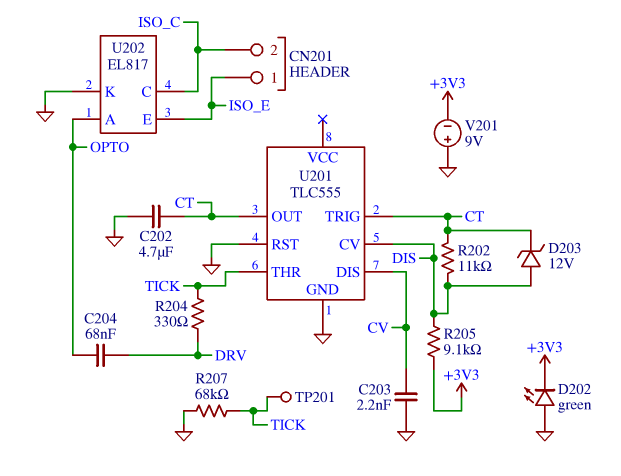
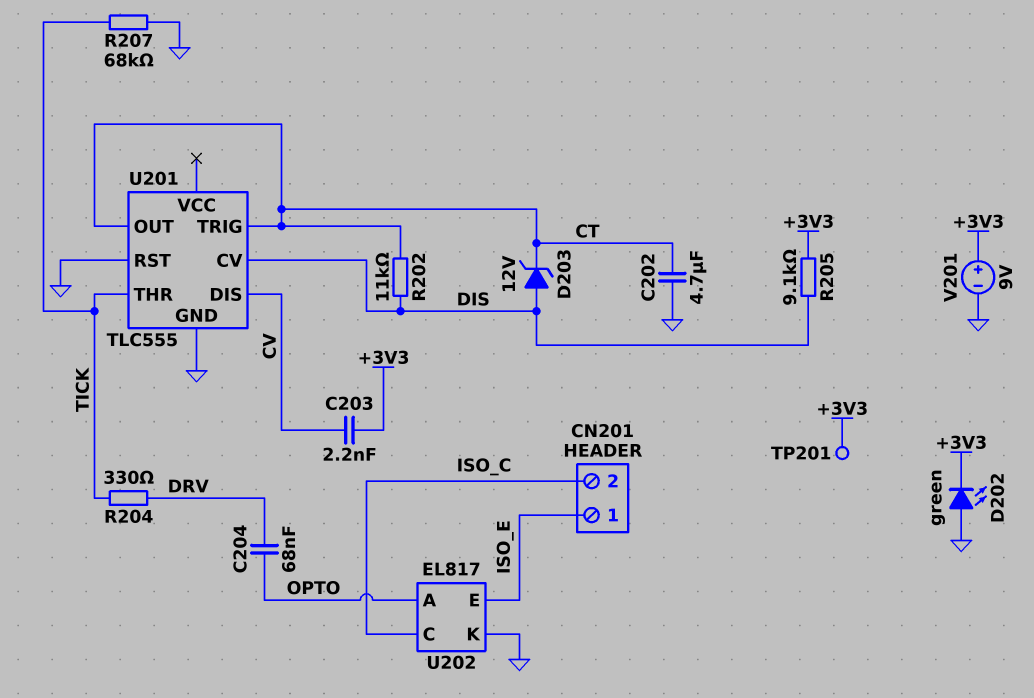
C203: 2.2nF (CV, GND) -> 2.2nF (+3V3, CV)
TP201: test point (TICK) -> test point (+3V3)
V201: 9V (plus GND, minus +3V3) -> 9V (plus +3V3, minus GND)

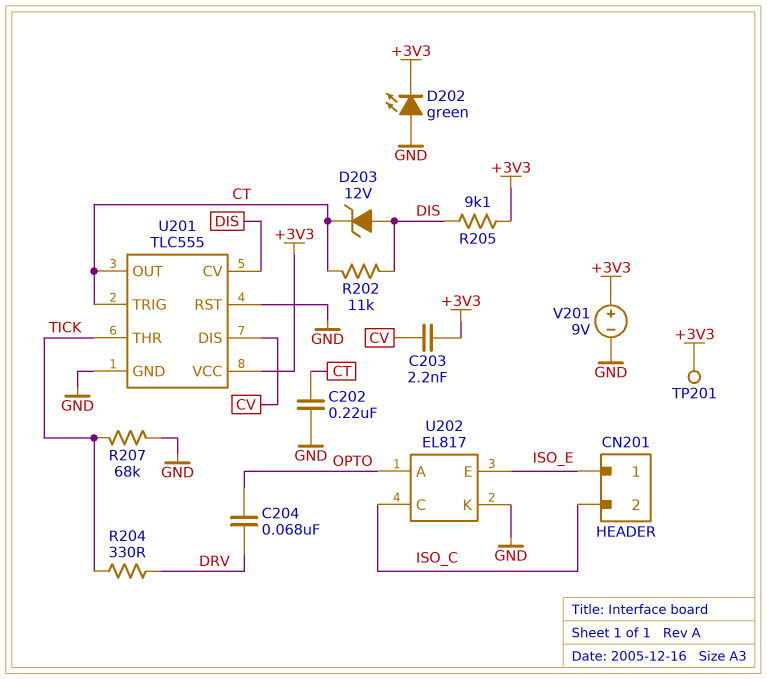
C202: 4.7uF (CT, GND) -> 220nF (CT, GND)
U201 pin VCC: none -> +3V3

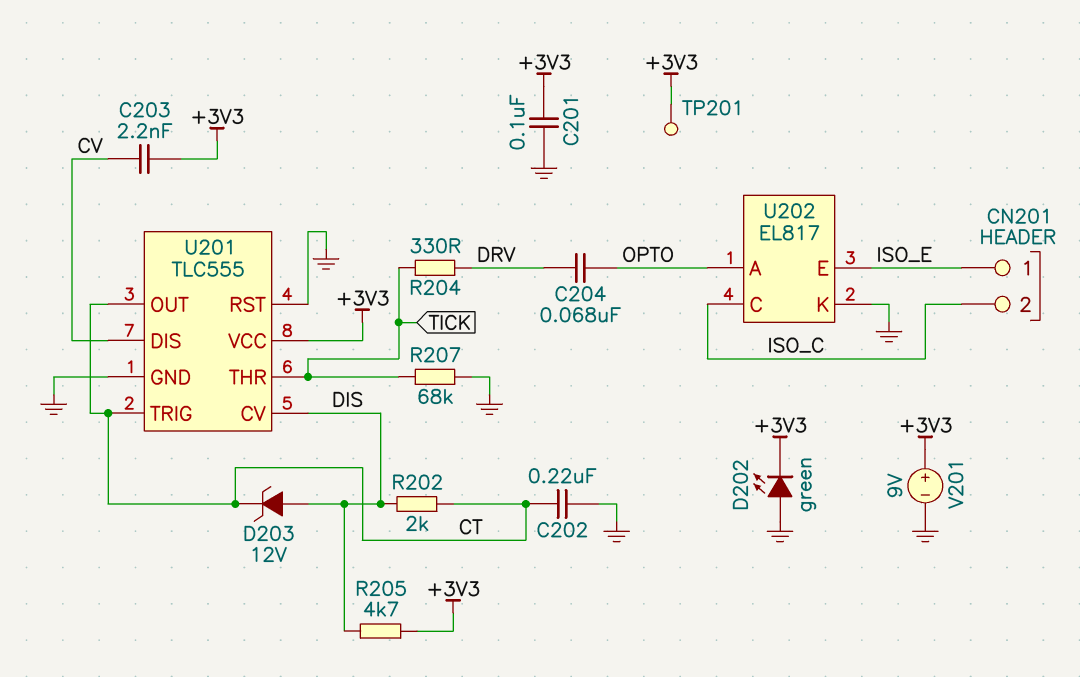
C201: none -> 100nF (+3V3, GND)
R202: 11k (CT, DIS) -> 2k (CT, DIS)
R205: 9.1k (+3V3, DIS) -> 4.7k (+3V3, DIS)

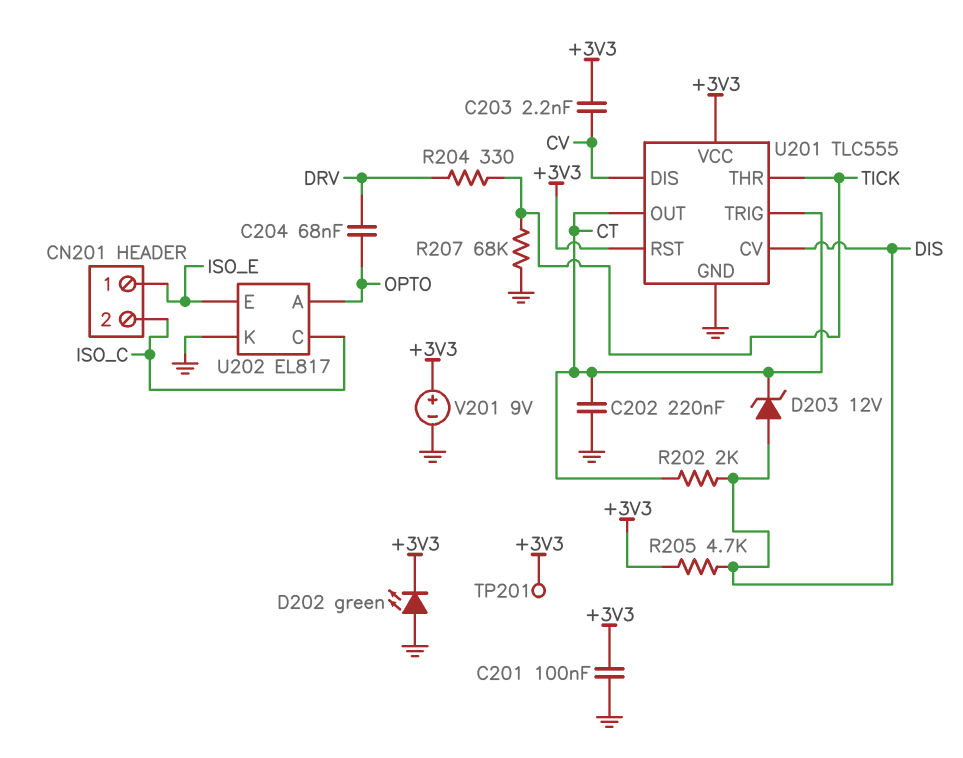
U201 pin RST: GND -> +3V3

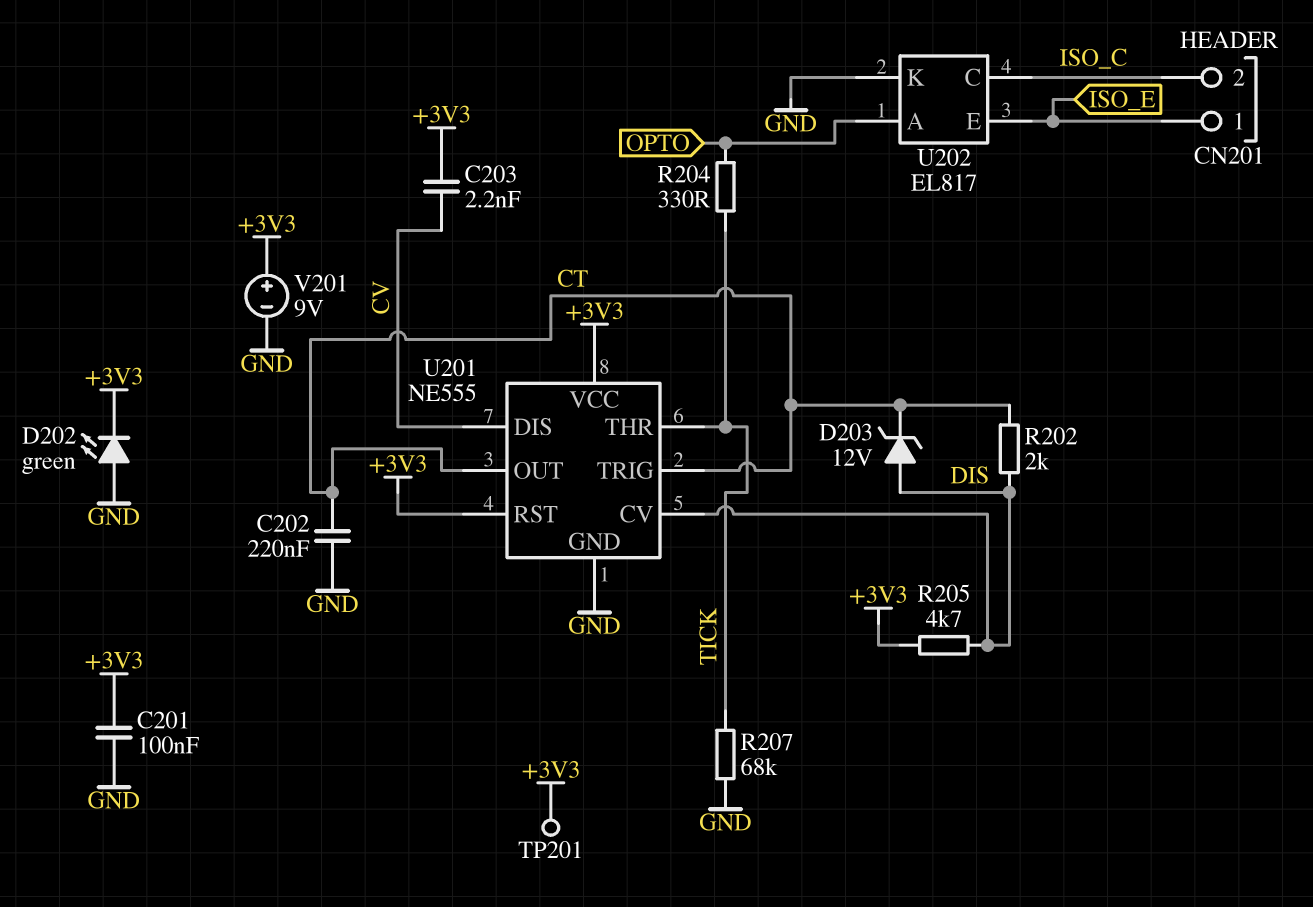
C204: 68nF (DRV, OPTO) -> none
R204: 330 (DRV, TICK) -> 330 (OPTO, TICK)
U201: TLC555 -> NE555

